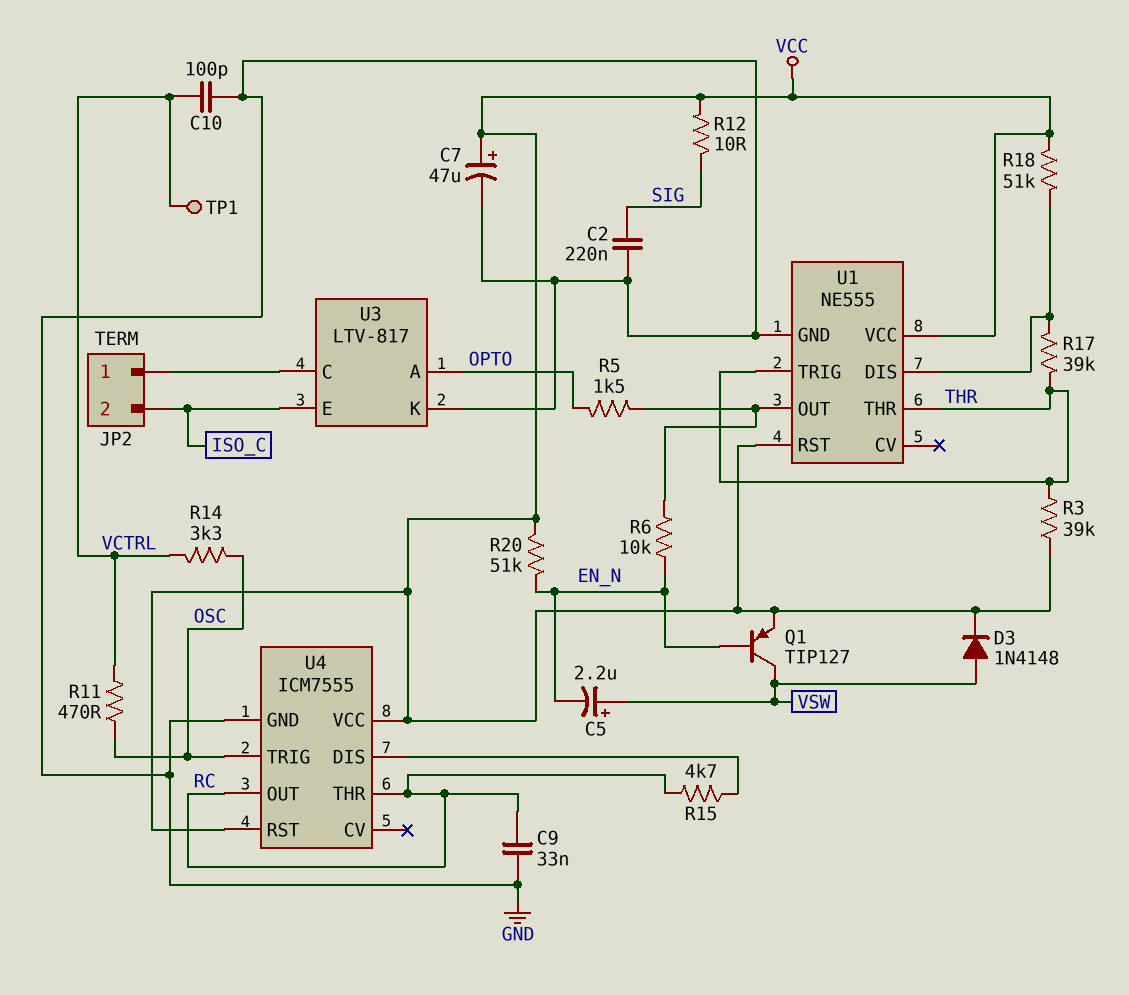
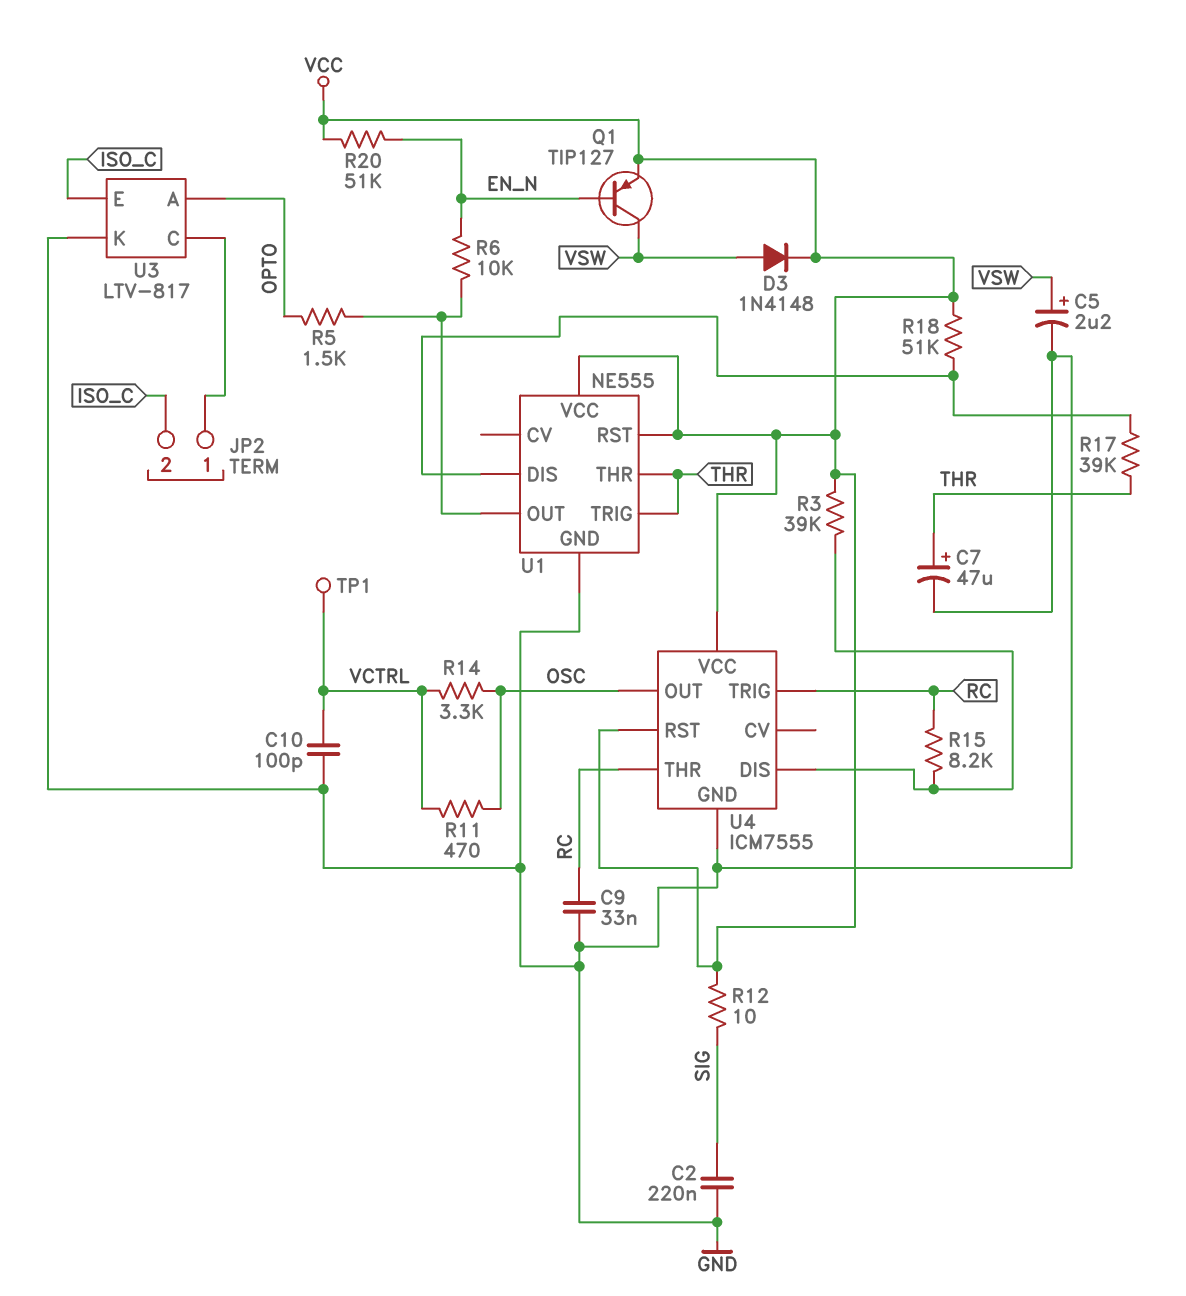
C5: 2.2uF (plus VSW, minus EN_N) -> 2.2uF (plus VSW, minus GND)
C7: 47uF (plus VCC, minus GND) -> 47uF (plus THR, minus GND)
R3: 39k (THR, VCC) -> 39k (U4/DIS, VCC)
R15: 4.7k (RC, U4/DIS) -> 8.2k (RC, U4/DIS)
U4 pin OUT: RC -> OSC
U4 pin TRIG: OSC -> RC

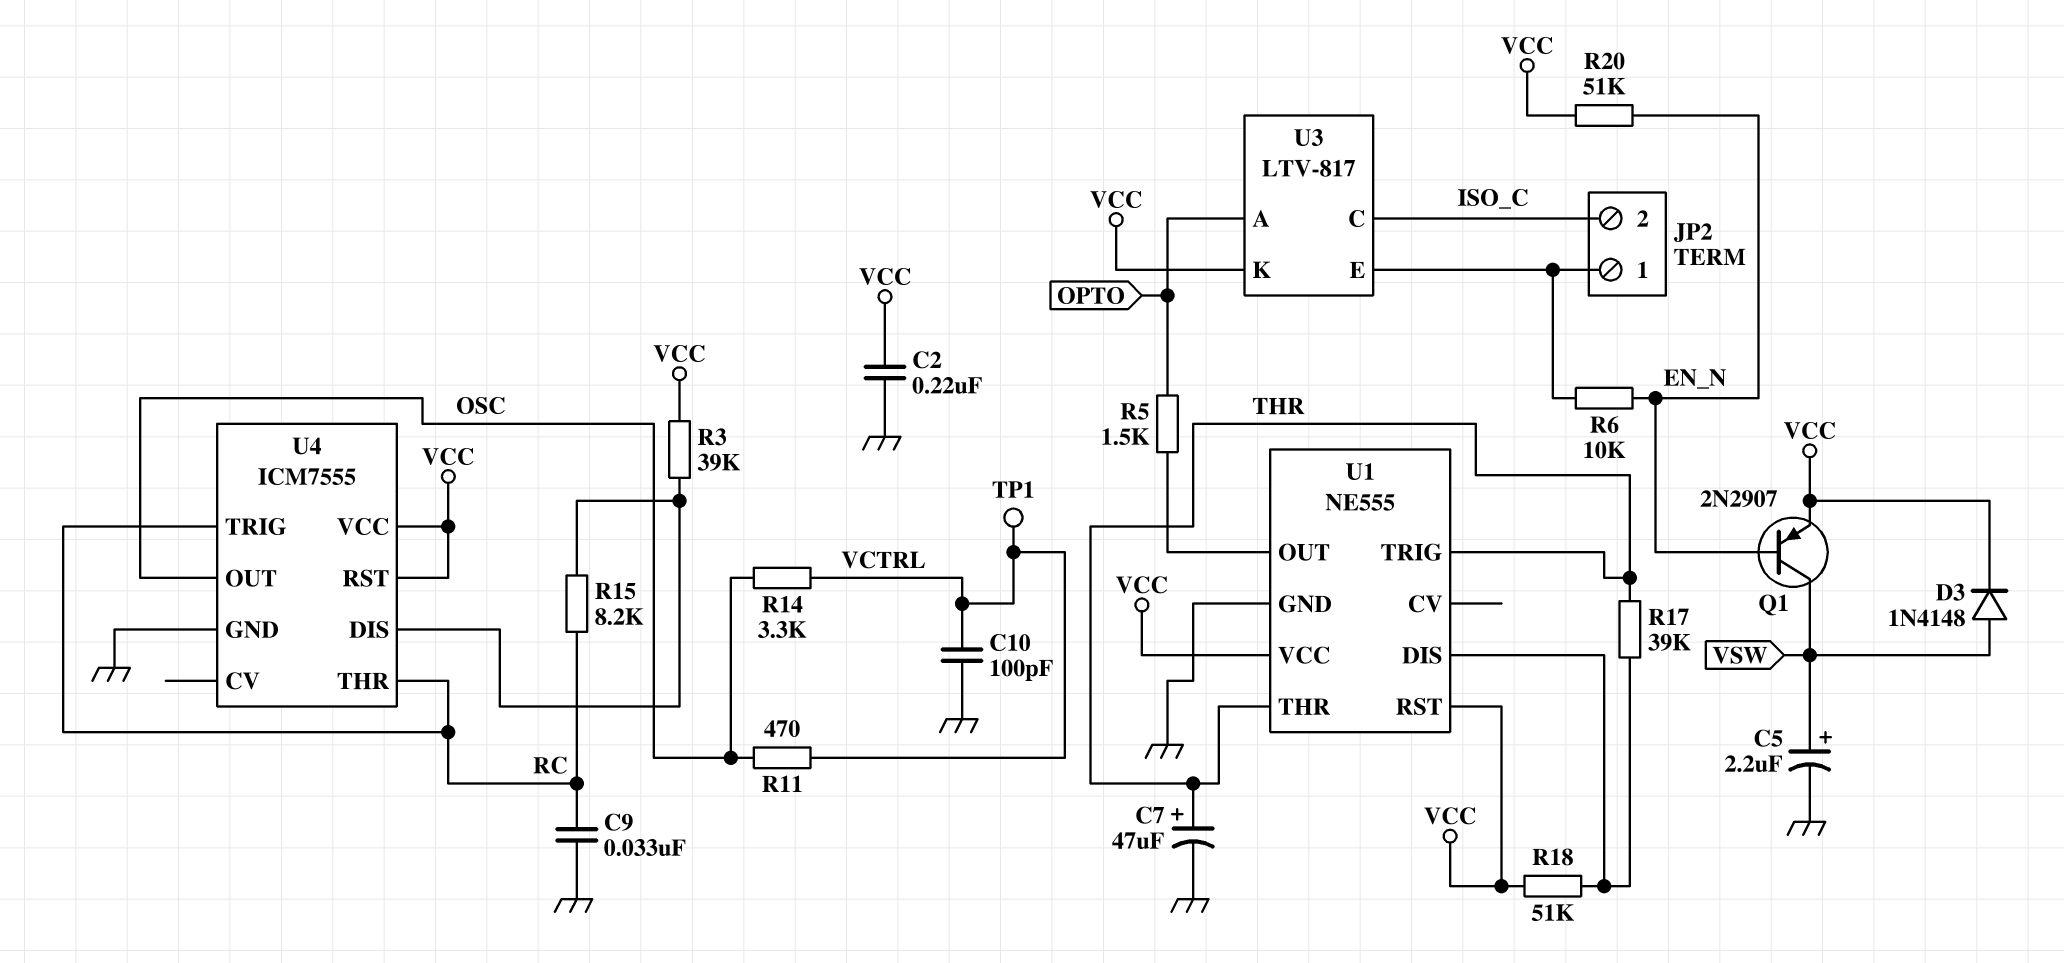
C2: 220nF (GND, SIG) -> 220nF (GND, VCC)
Q1: PNP TIP127 (B EN_N, C VSW, E VCC) -> PNP 2N2907 (B EN_N, C VSW, E VCC)
R6: 10k (EN_N, U1/OUT) -> 10k (EN_N, JP2/1)
R12: 10 (SIG, VCC) -> none
U3 pin C: JP2/1 -> ISO_C
U3 pin E: ISO_C -> JP2/1
U3 pin K: GND -> VCC

